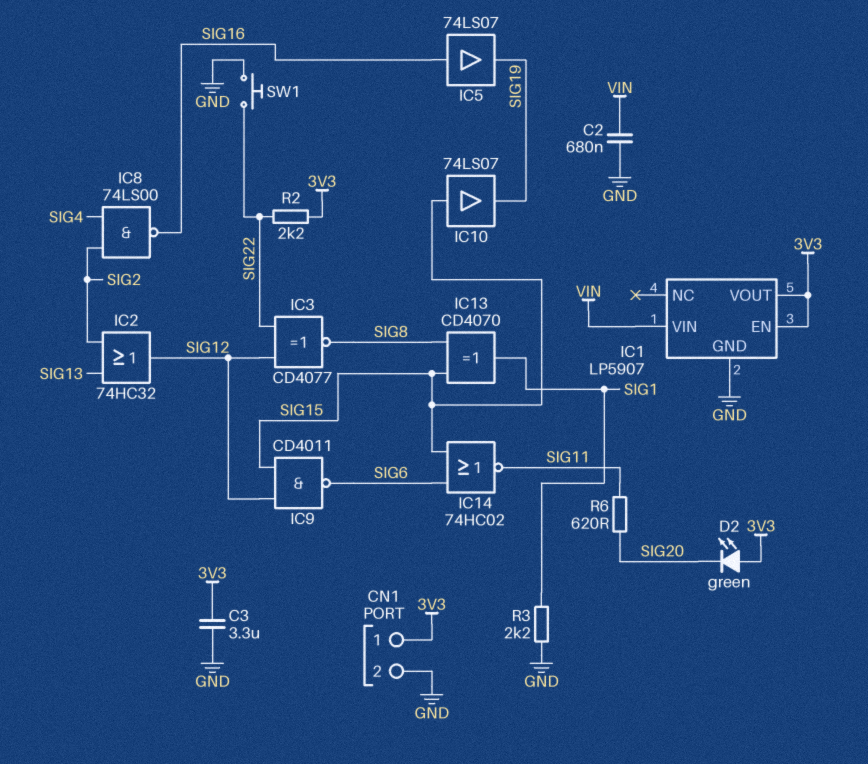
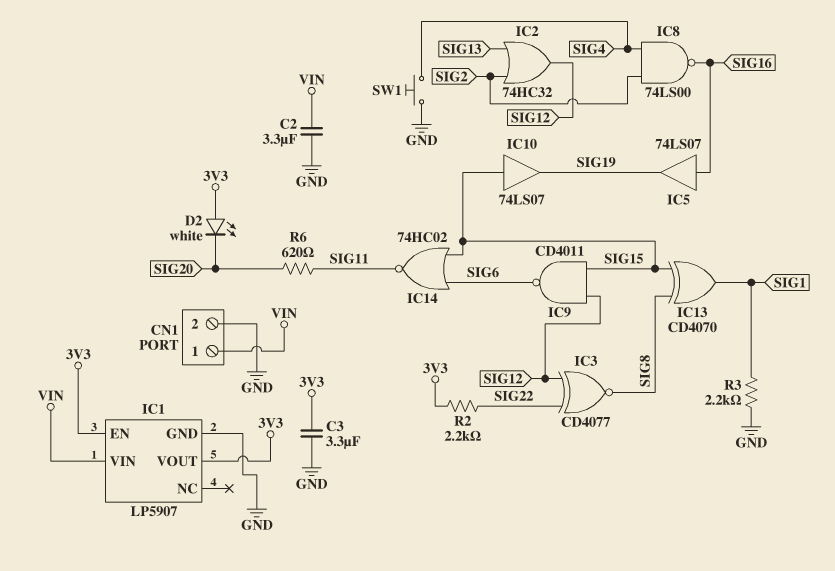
C2: 680nF (GND, VIN) -> 3.3uF (GND, VIN)
CN1 pin 1: 3V3 -> VIN
D2: LED green (A 3V3, K SIG20) -> LED white (A 3V3, K SIG20)
SW1: button (GND, SIG22) -> button (GND, SIG4)

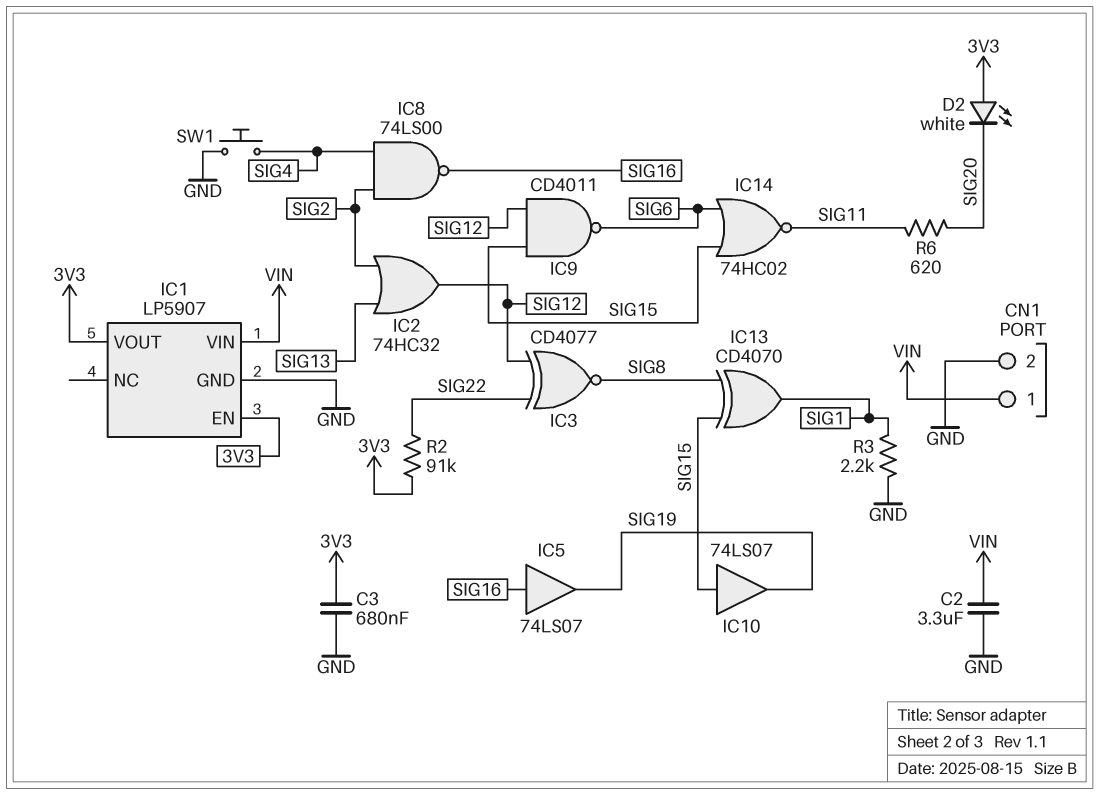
C3: 3.3uF (3V3, GND) -> 680nF (3V3, GND)
R2: 2.2k (3V3, SIG22) -> 91k (3V3, SIG22)

